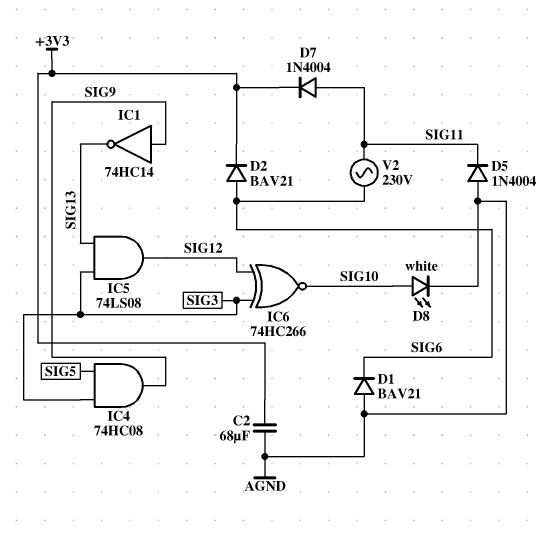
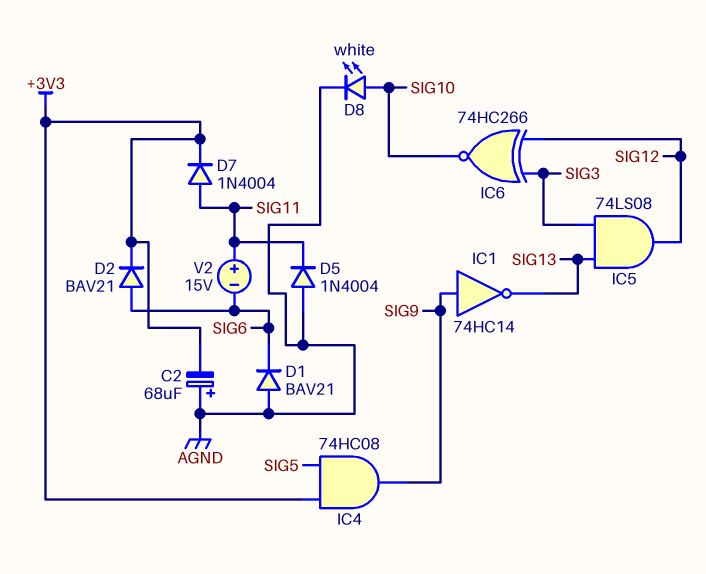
C2: 68uF (+3V3, AGND) -> 68uF (plus AGND, minus +3V3)
IC4: AND 74HC08 (in SIG3, in SIG5, out SIG9) -> AND 74HC08 (in +3V3, in SIG5, out SIG9)
V2: AC 230V (SIG6, SIG11) -> 15V (plus SIG11, minus SIG6)

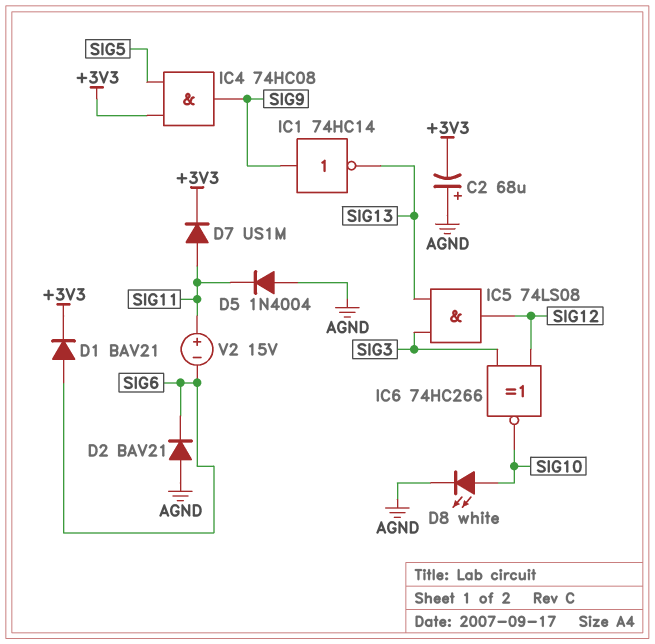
D1: diode BAV21 (A AGND, K SIG6) -> diode BAV21 (A SIG6, K +3V3)
D2: diode BAV21 (A SIG6, K +3V3) -> diode BAV21 (A AGND, K SIG6)
D7: diode 1N4004 (A SIG11, K +3V3) -> diode US1M (A SIG11, K +3V3)

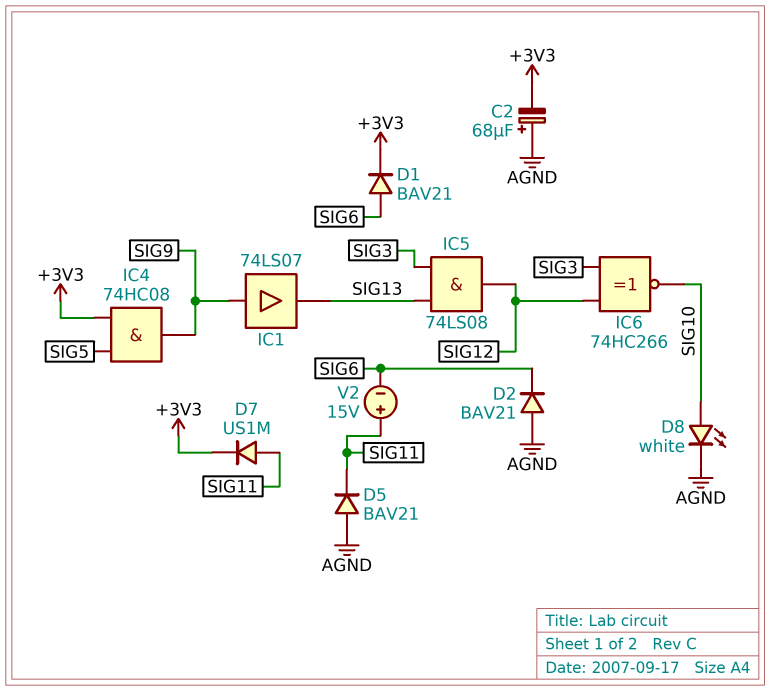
D5: diode 1N4004 (A AGND, K SIG11) -> diode BAV21 (A AGND, K SIG11)
IC1: NOT 74HC14 (in SIG9, out SIG13) -> buffer 74LS07 (in SIG9, out SIG13)

